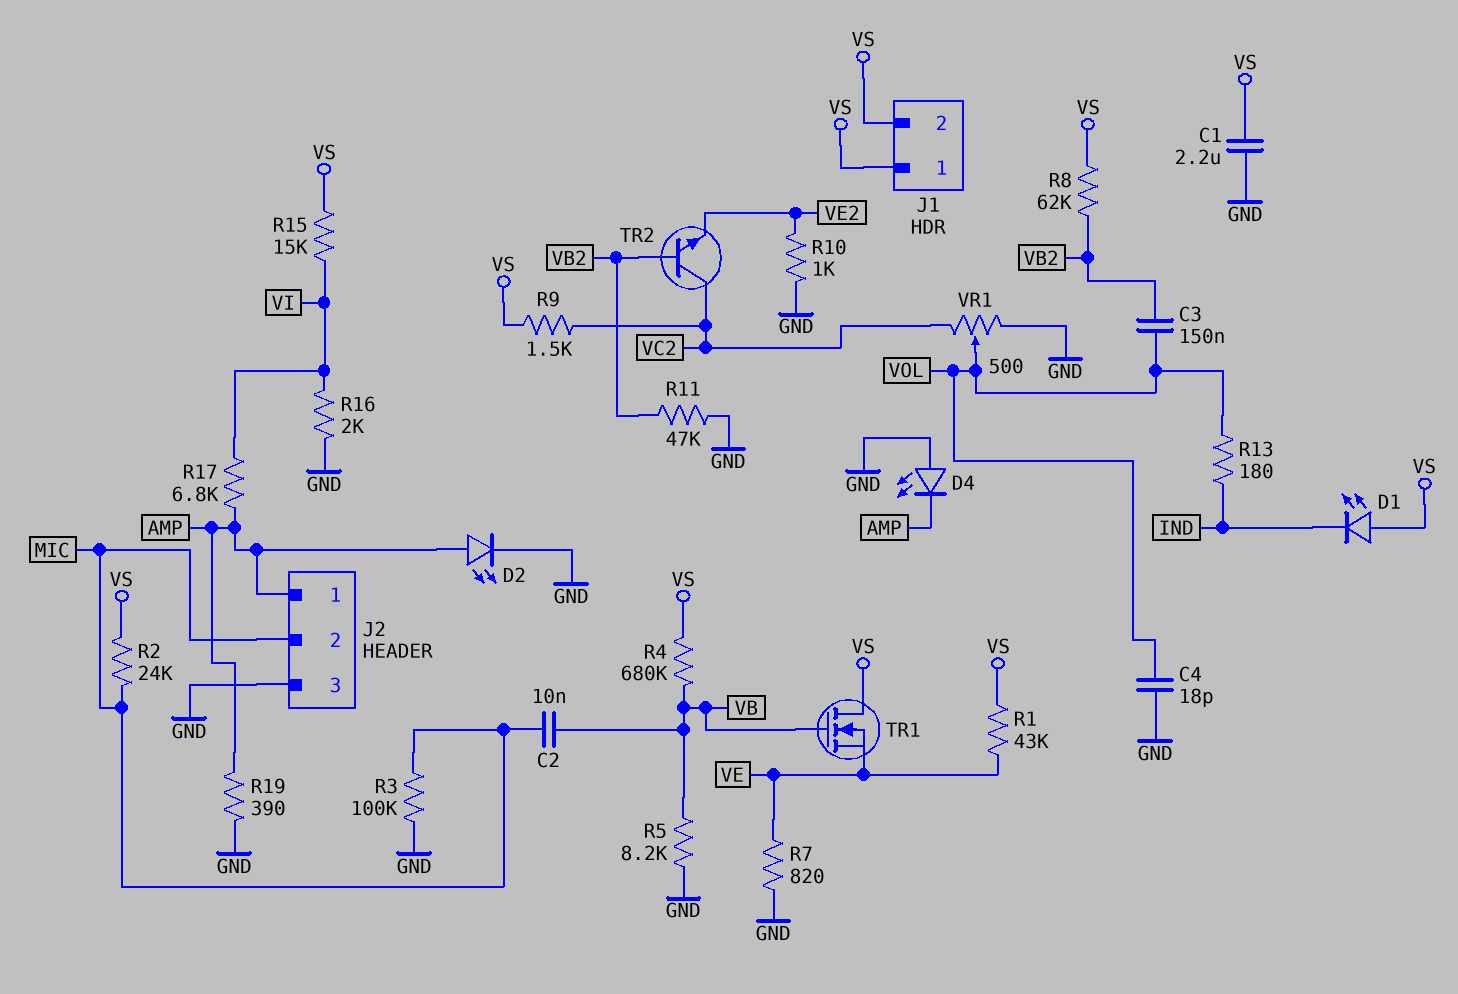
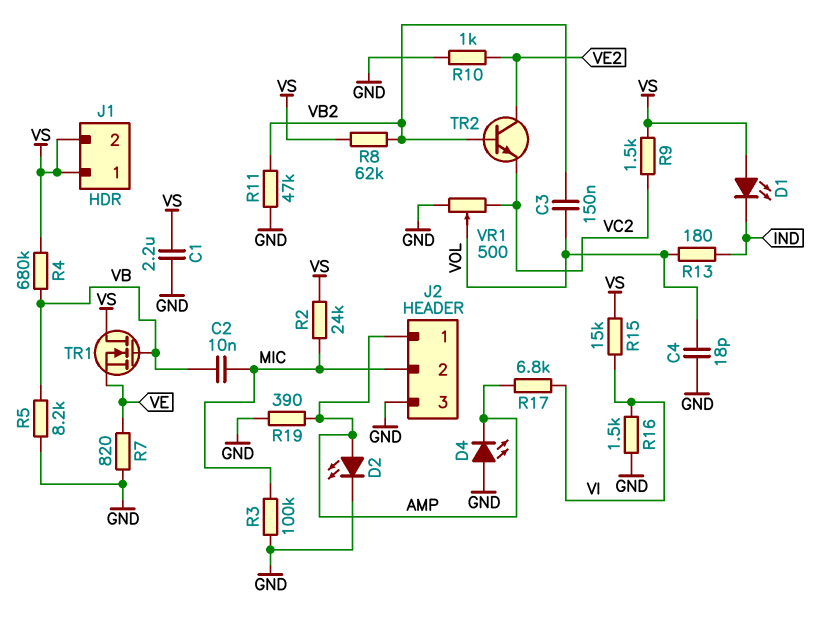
R1: 43k (VE, VS) -> none
R16: 2k (GND, VI) -> 1.5k (GND, VI)
TR2: NPN (B VB2, C VC2, E VE2) -> NPN (B VB2, C VE2, E VC2)

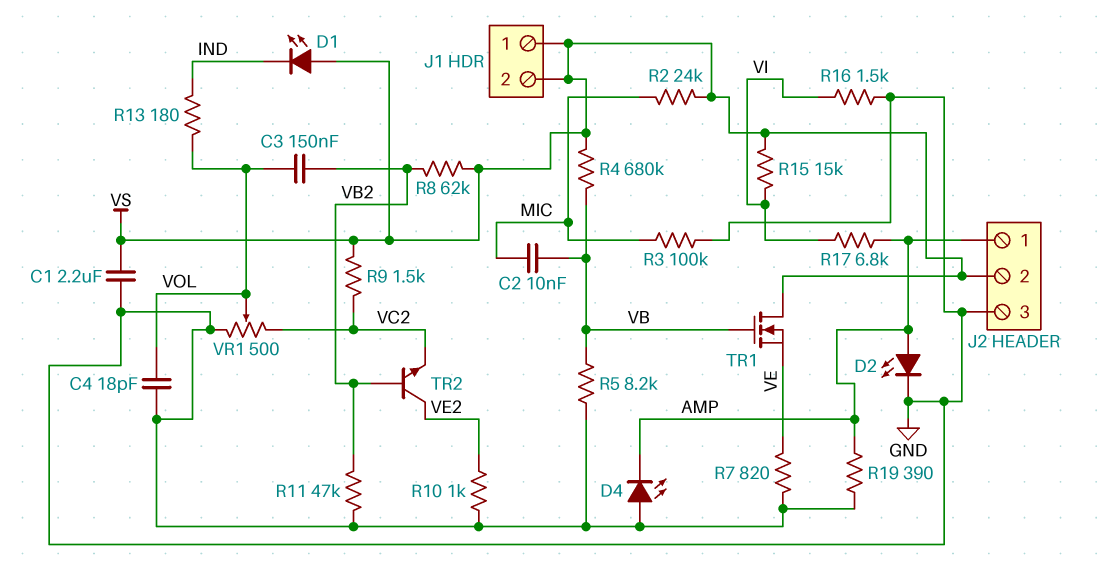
J2 pin 2: MIC -> VS

